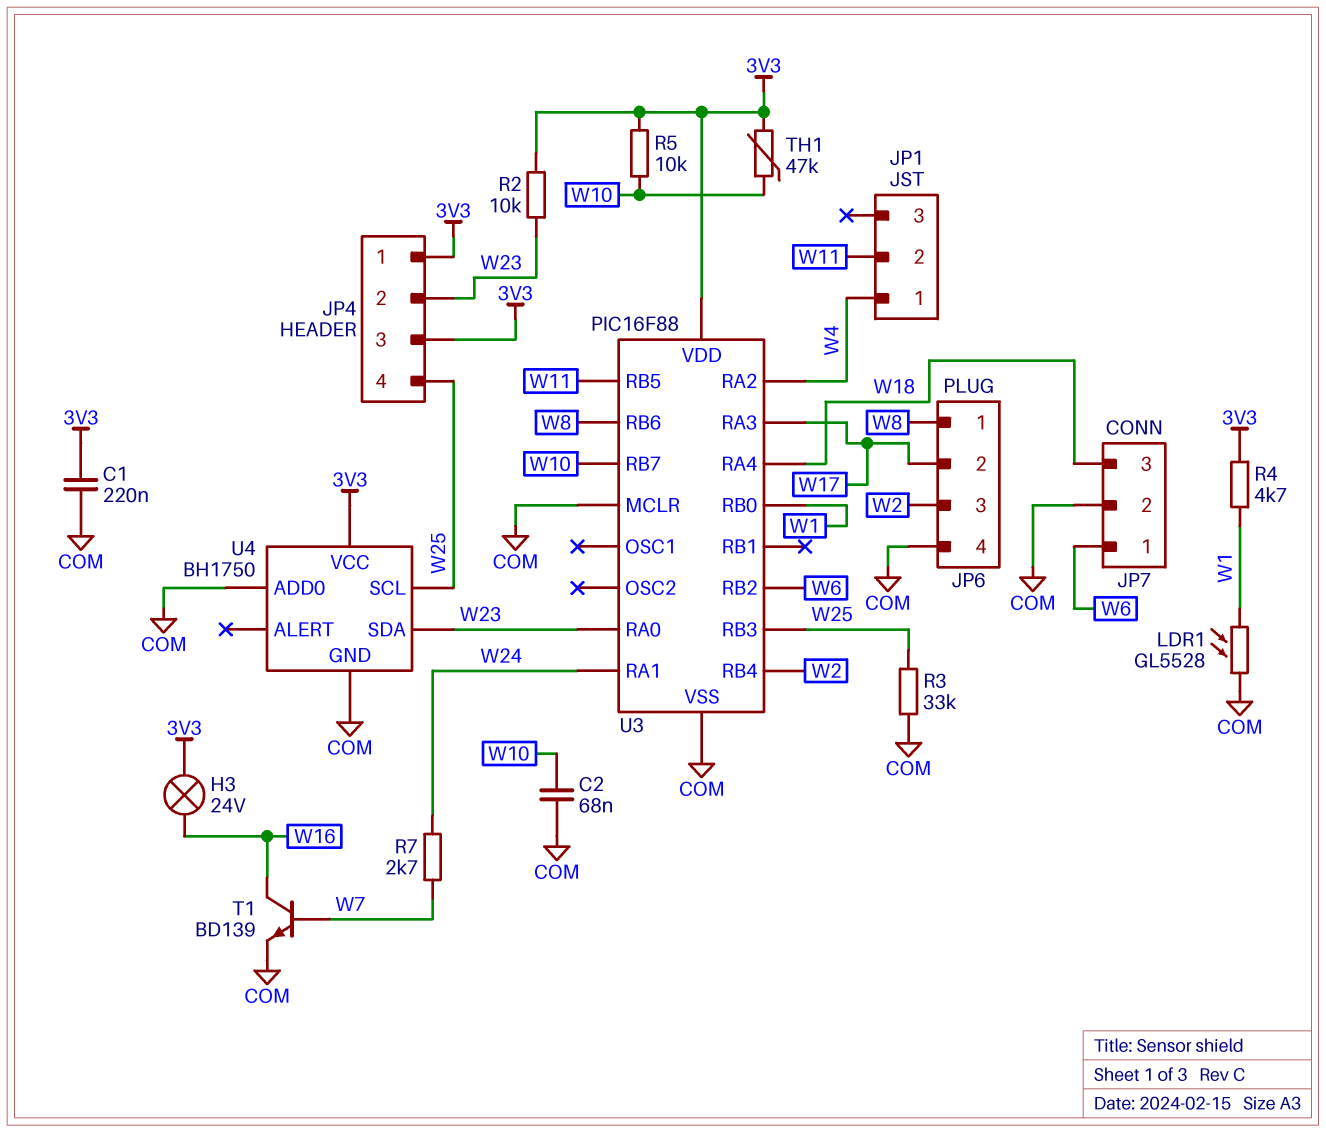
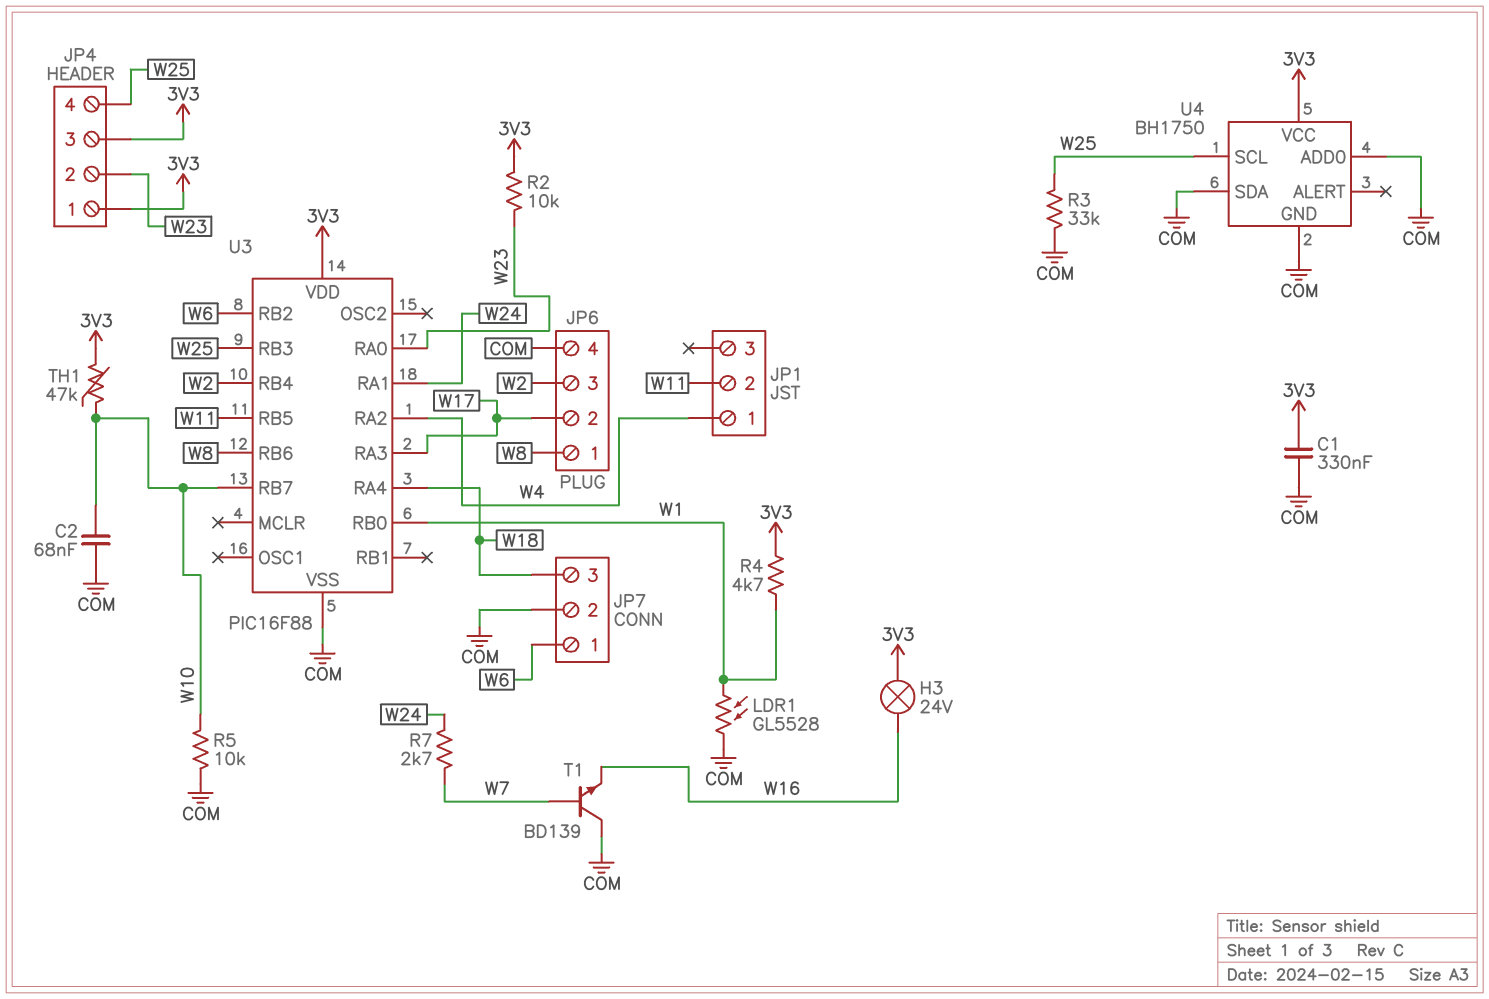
C1: 220nF (3V3, COM) -> 330nF (3V3, COM)
R5: 10k (3V3, W10) -> 10k (COM, W10)
T1: NPN BD139 (B W7, C W16, E COM) -> NPN BD139 (B W7, C COM, E W16)
U3 pin MCLR: COM -> none
U4 pin SDA: W23 -> COM

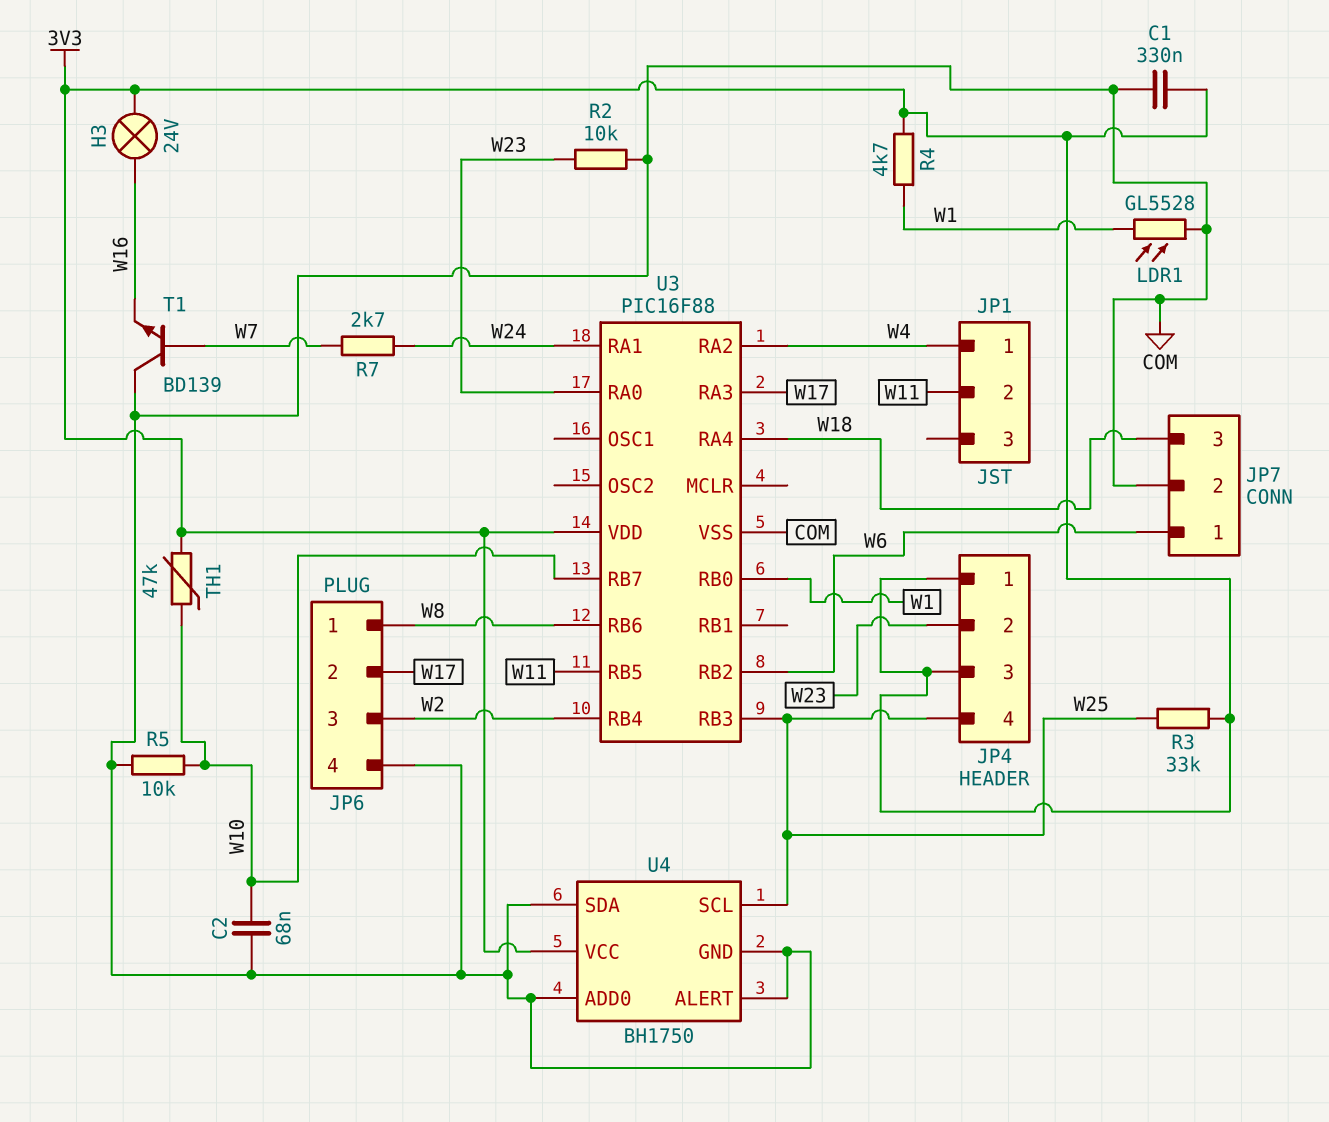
R2: 10k (3V3, W23) -> 10k (COM, W23)
R3: 33k (COM, W25) -> 33k (3V3, W25)
U4 pin ALERT: none -> COM

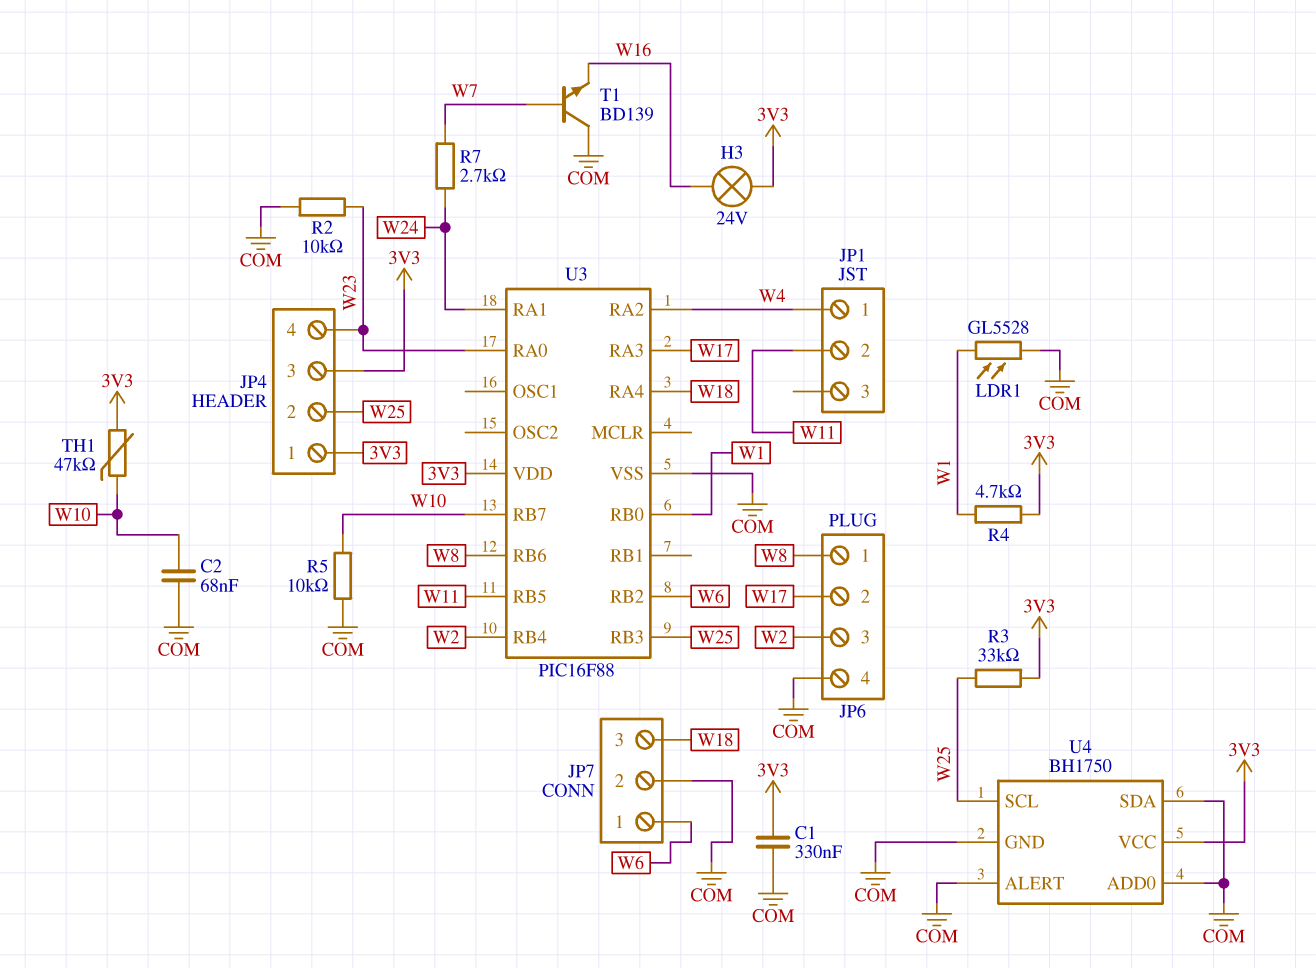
JP4 pin 2: W23 -> W25
JP4 pin 4: W25 -> W23

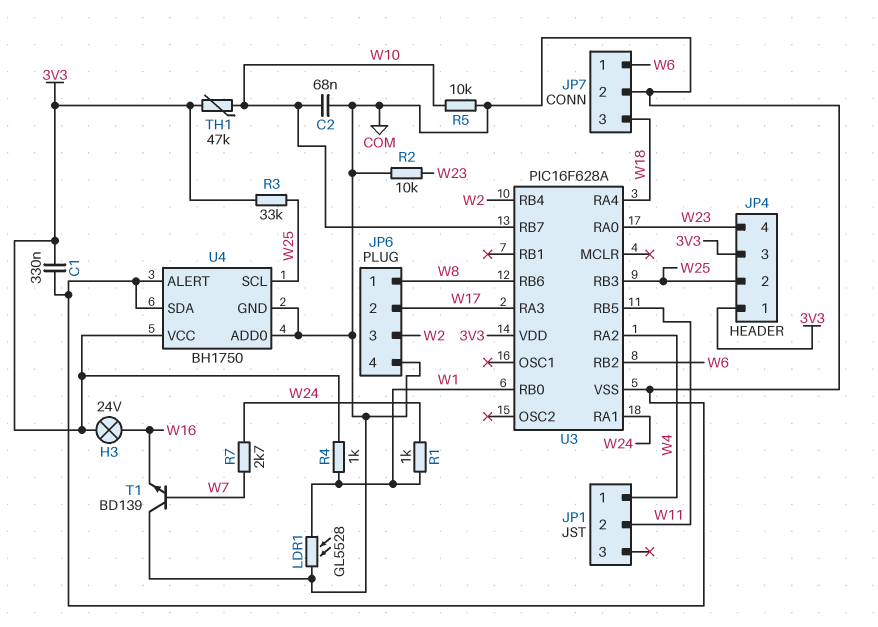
R1: none -> 1k (W1, W24)
R4: 4.7k (3V3, W1) -> 1k (3V3, W1)
U3: PIC16F88 -> PIC16F628A

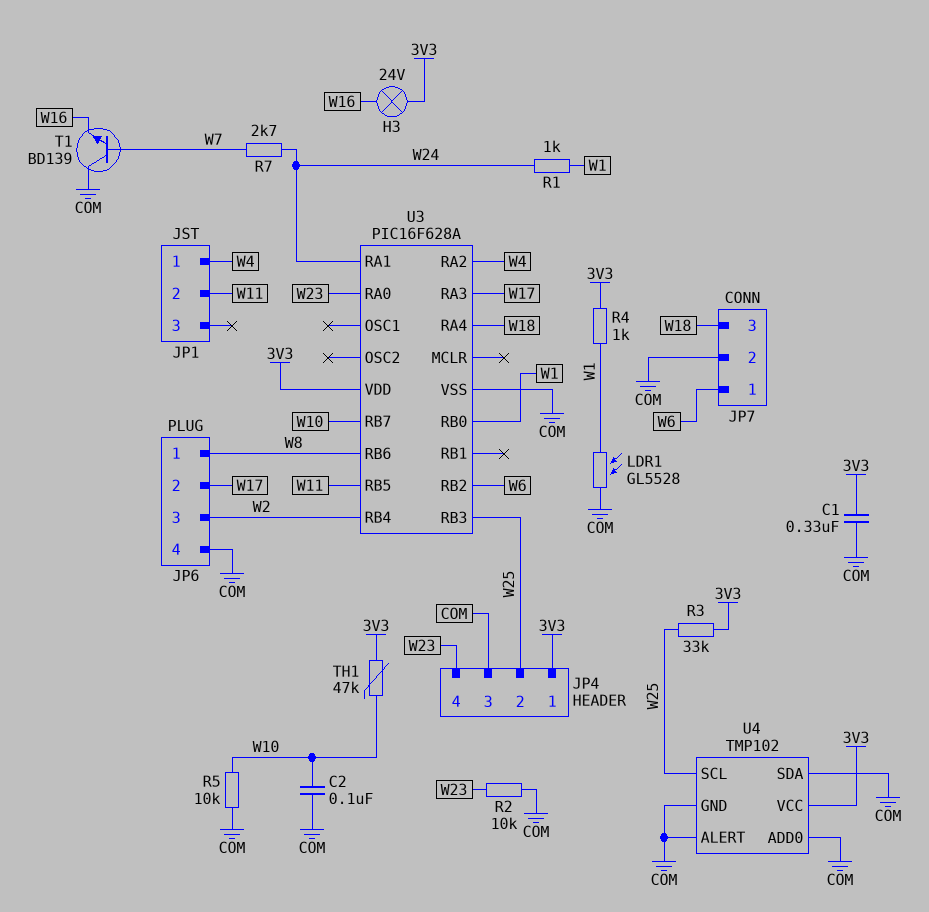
C2: 68nF (COM, W10) -> 100nF (COM, W10)
JP4 pin 3: 3V3 -> COM
U4: BH1750 -> TMP102

